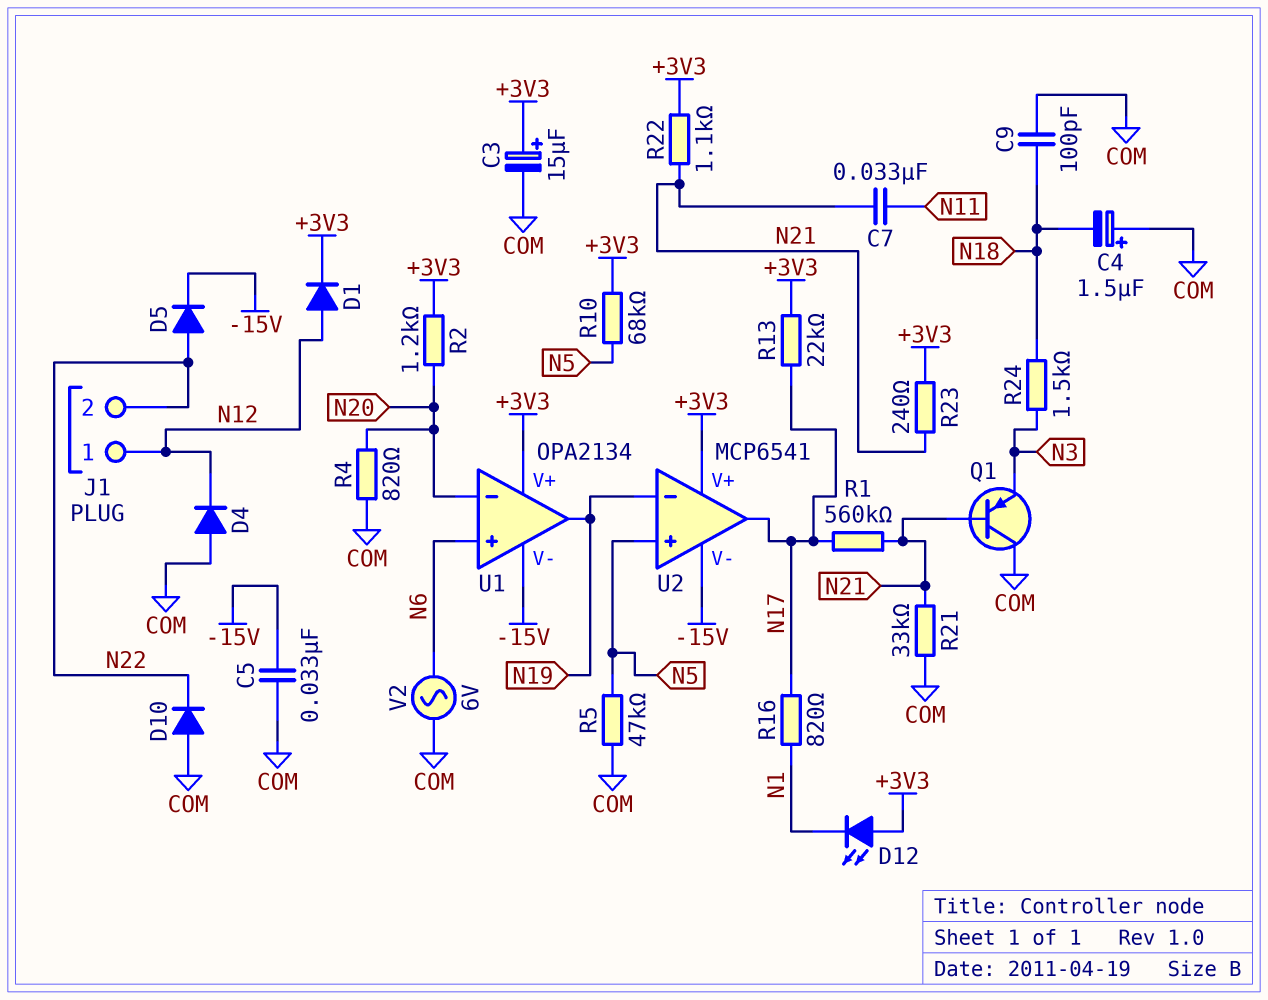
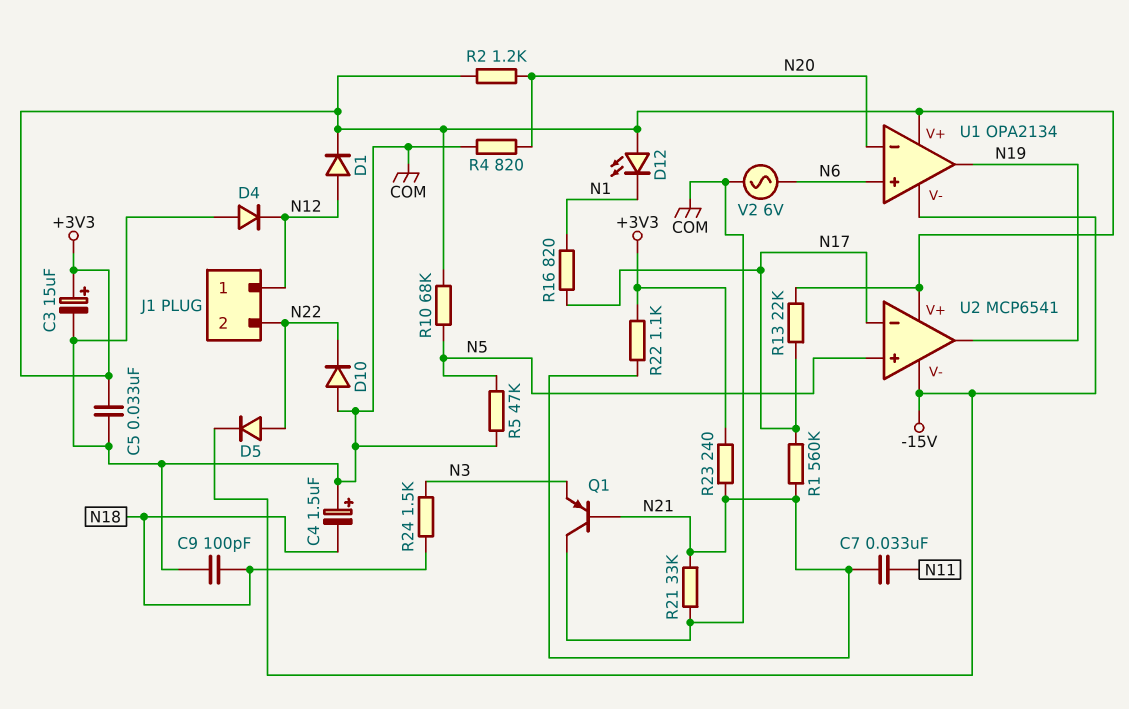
C5: 33nF (-15V, COM) -> 33nF (+3V3, COM)
U2 pin in-: N19 -> N17
U2 pin out: N17 -> N19

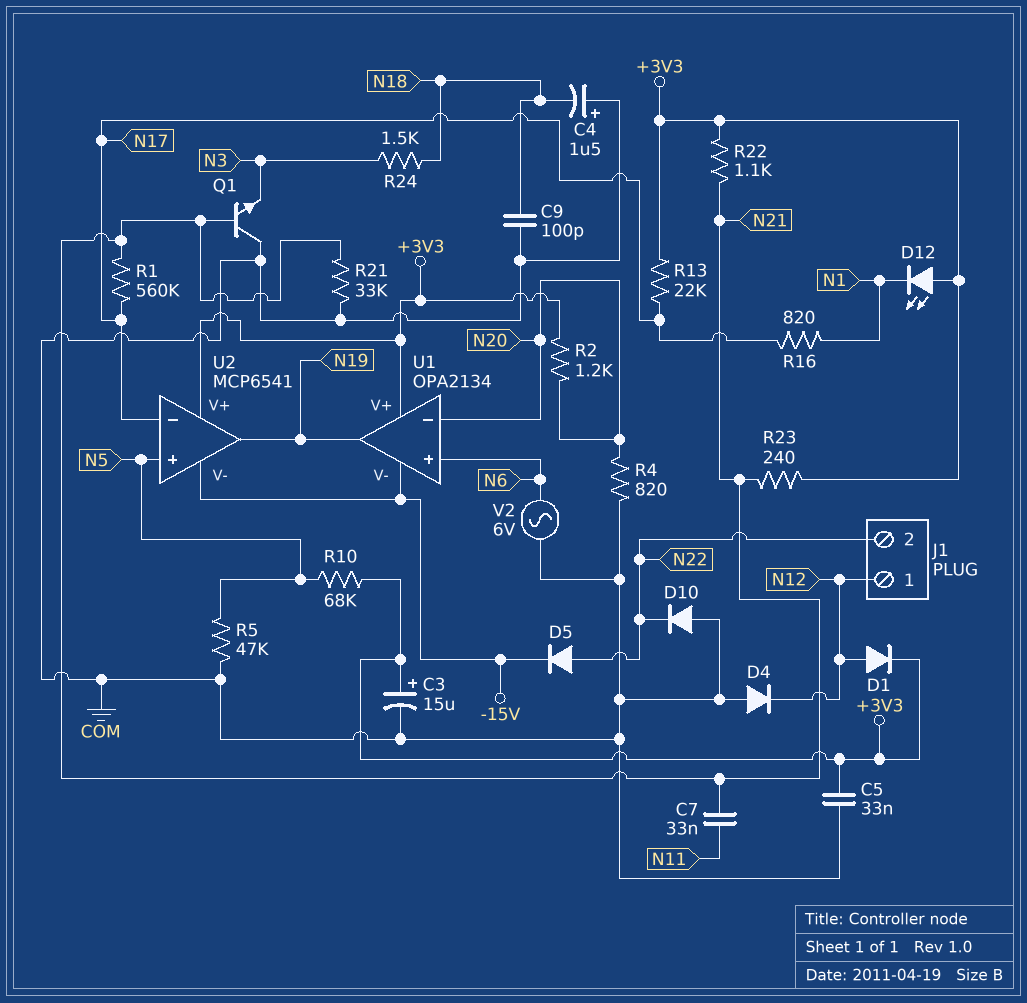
Q1: PNP (B N21, C COM, E N3) -> NPN (B N21, C COM, E N3)

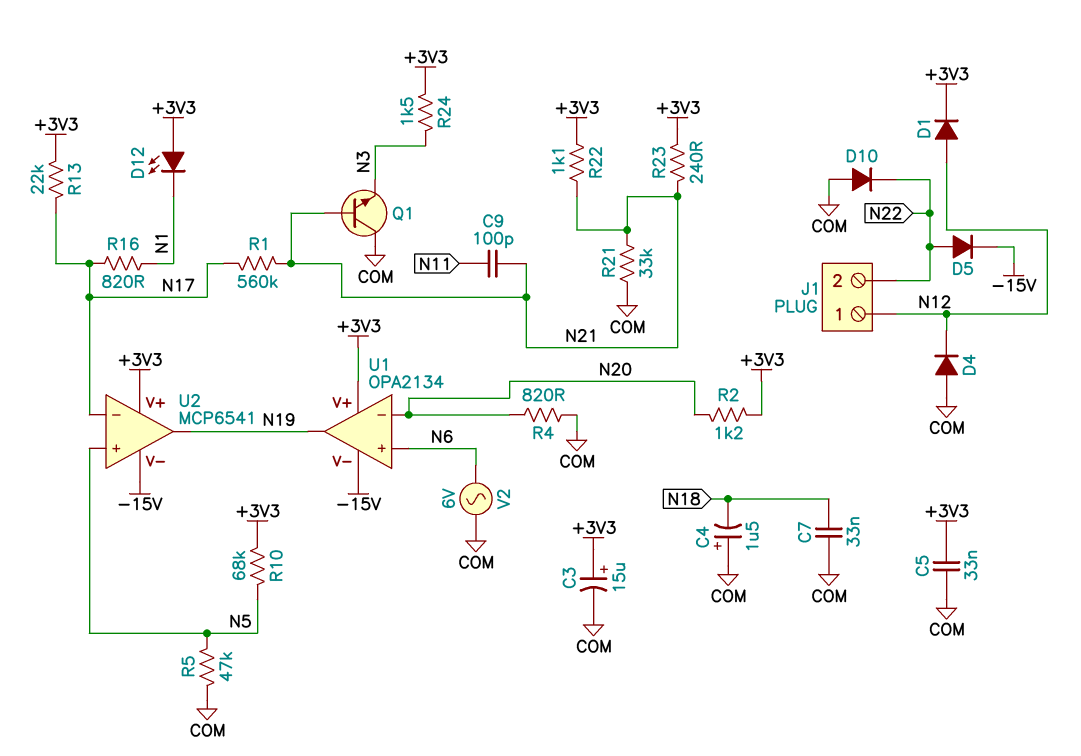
C7: 33nF (N11, N21) -> 33nF (COM, N18)
C9: 100pF (COM, N18) -> 100pF (N11, N21)
R24: 1.5k (N3, N18) -> 1.5k (+3V3, N3)

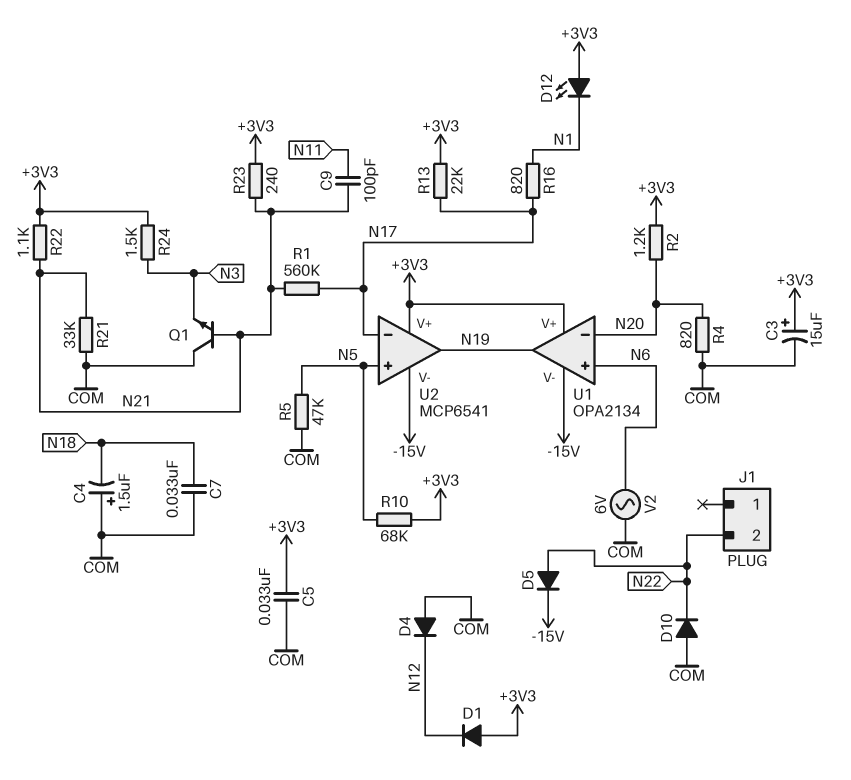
D1: diode (A N12, K +3V3) -> diode (A +3V3, K N12)
J1 pin 1: N12 -> none

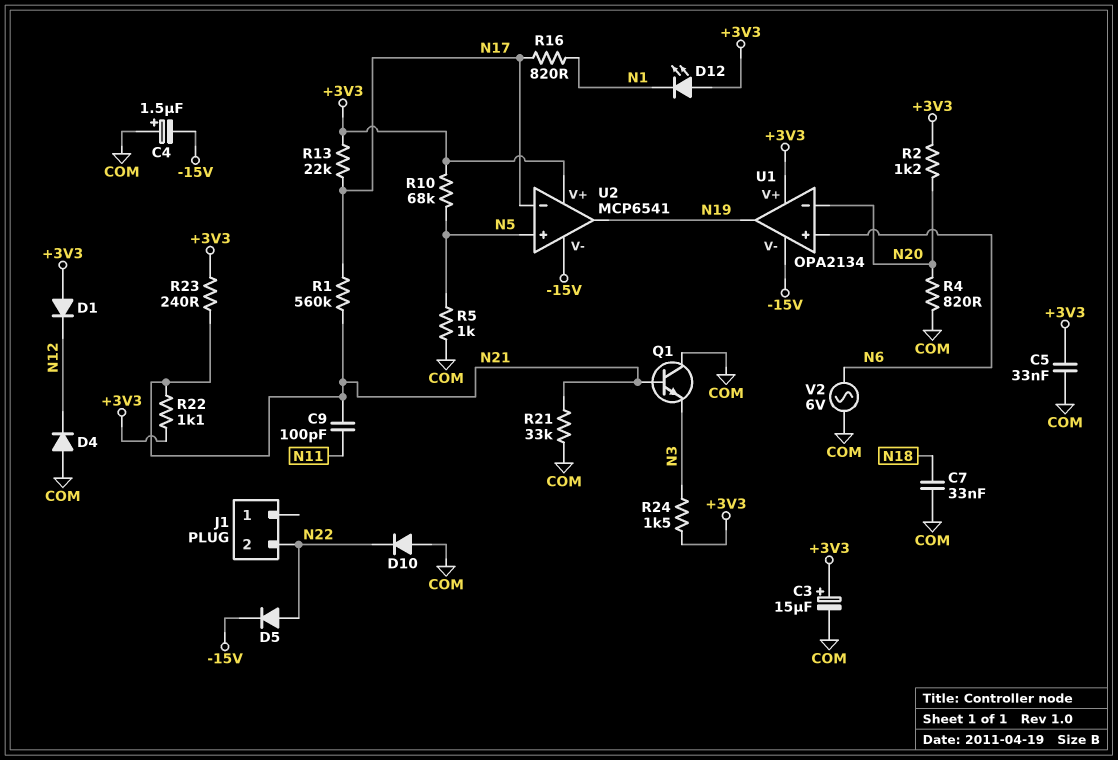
C4: 1.5uF (plus COM, minus N18) -> 1.5uF (plus COM, minus -15V)
R5: 47k (COM, N5) -> 1k (COM, N5)

